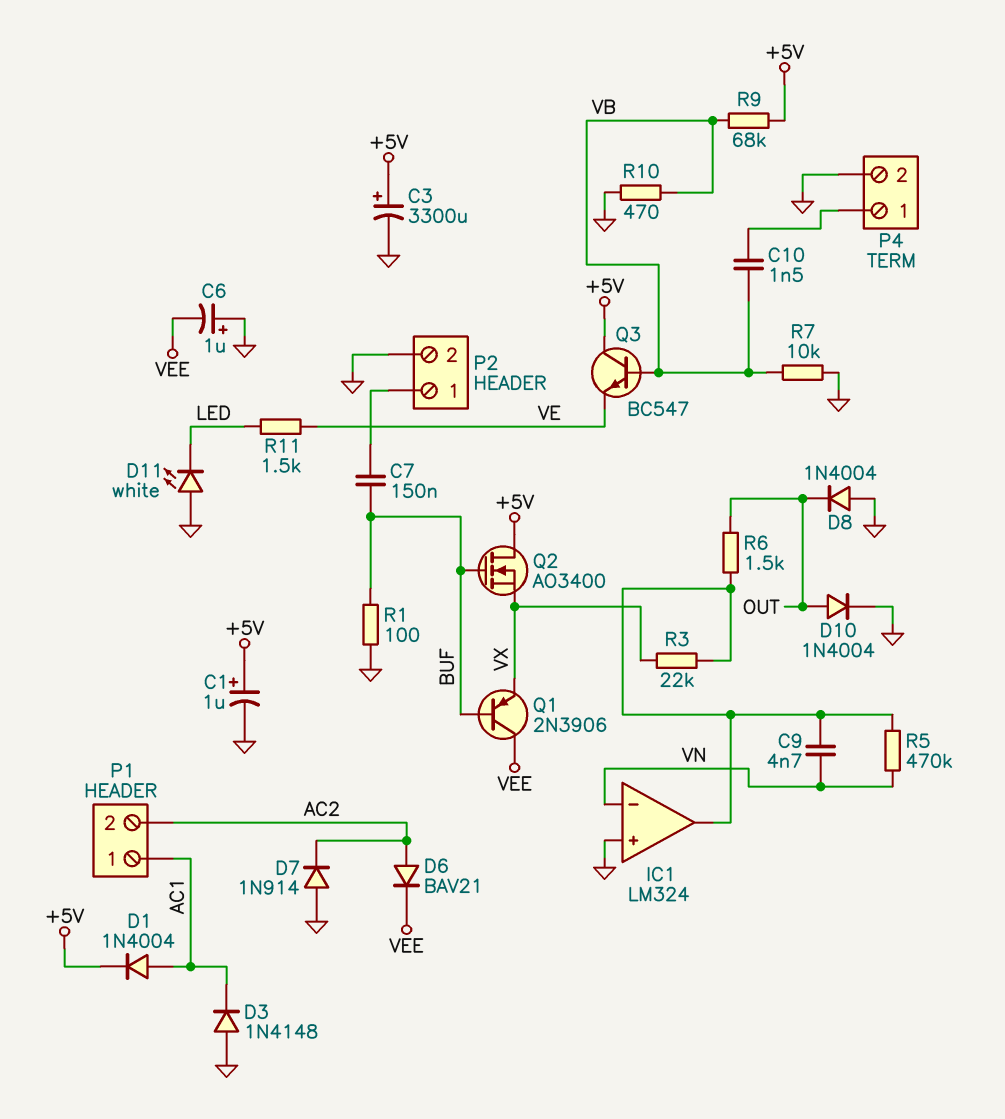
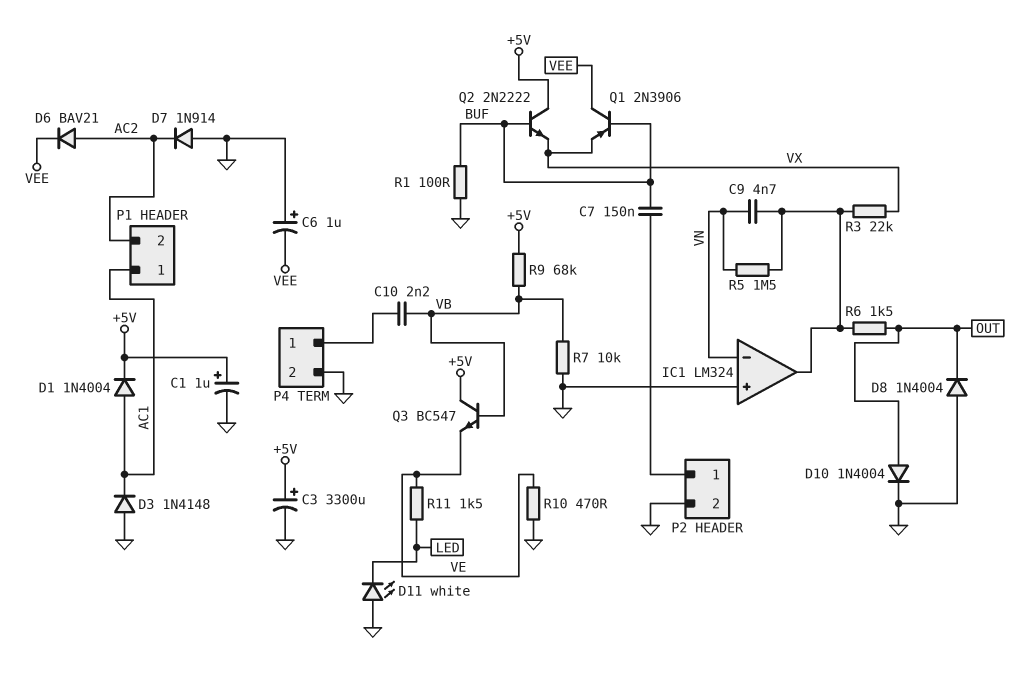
C10: 1.5nF (P4/1, VB) -> 2.2nF (P4/1, VB)
Q2: NMOS AO3400 (G BUF, D +5V, S VX) -> NPN 2N2222 (B BUF, C +5V, E VX)
R5: 470k (IC1/out, VN) -> 1.5M (IC1/out, VN)
R10: 470 (GND, VB) -> 470 (GND, VE)

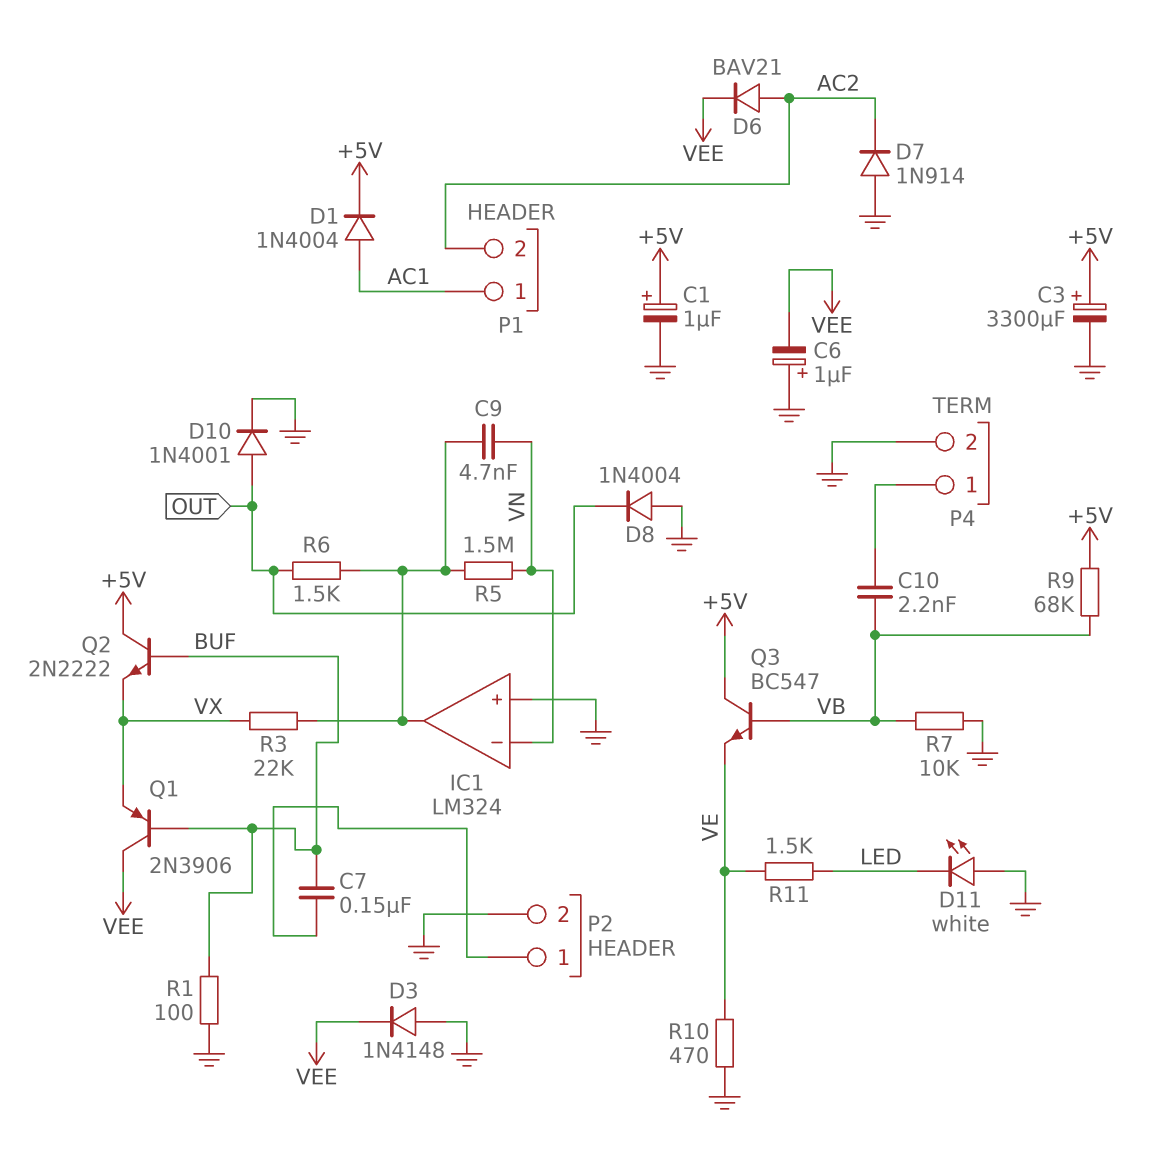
D3: diode 1N4148 (A GND, K AC1) -> diode 1N4148 (A GND, K VEE)
D10: diode 1N4004 (A OUT, K GND) -> diode 1N4001 (A OUT, K GND)

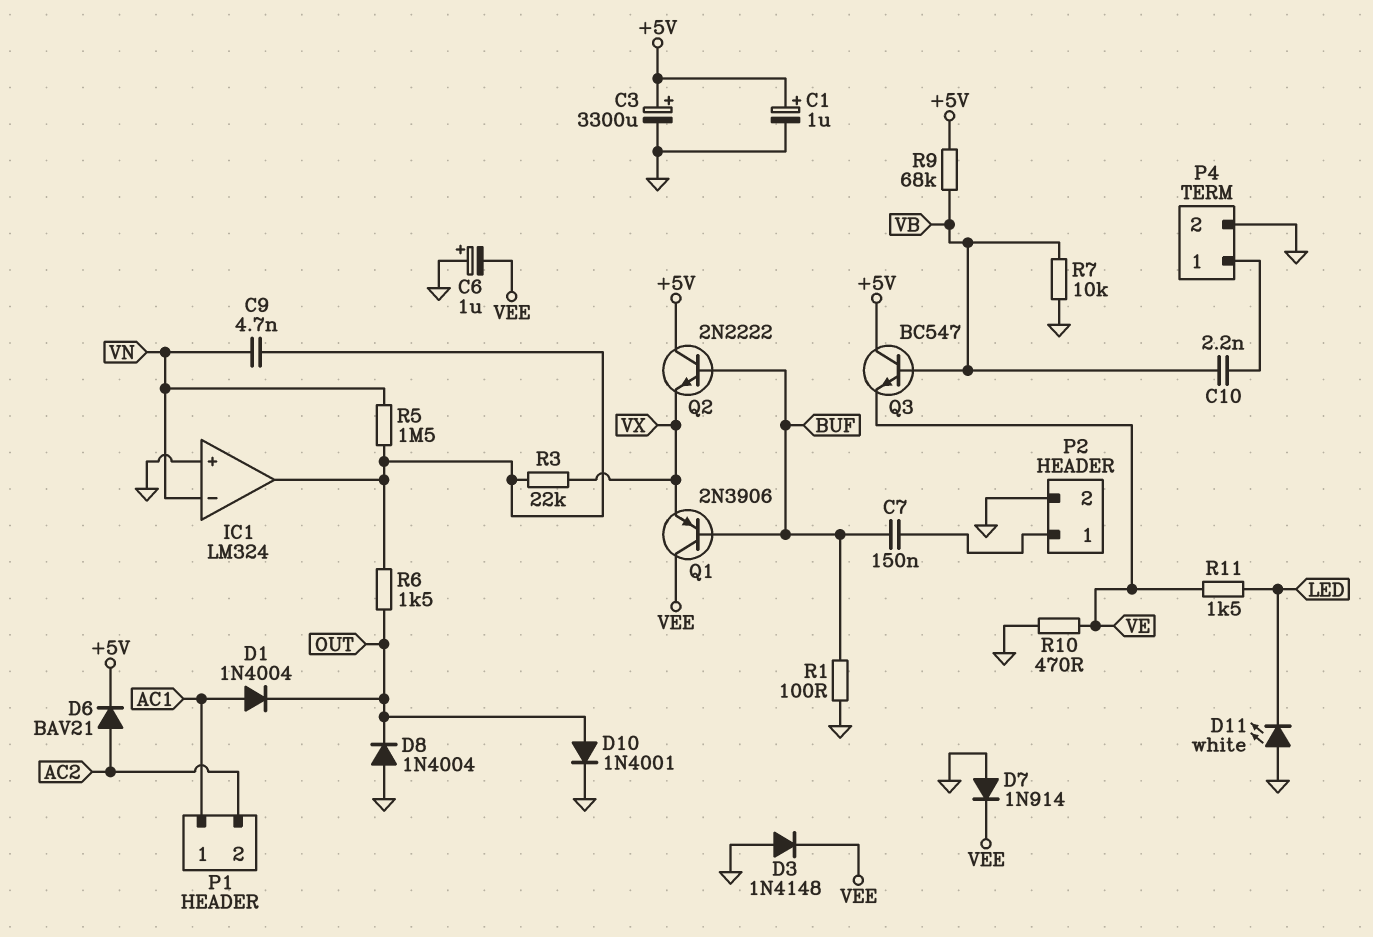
D1: diode 1N4004 (A AC1, K +5V) -> diode 1N4004 (A AC1, K OUT)
D6: diode BAV21 (A AC2, K VEE) -> diode BAV21 (A AC2, K +5V)
D7: diode 1N914 (A GND, K AC2) -> diode 1N914 (A GND, K VEE)

